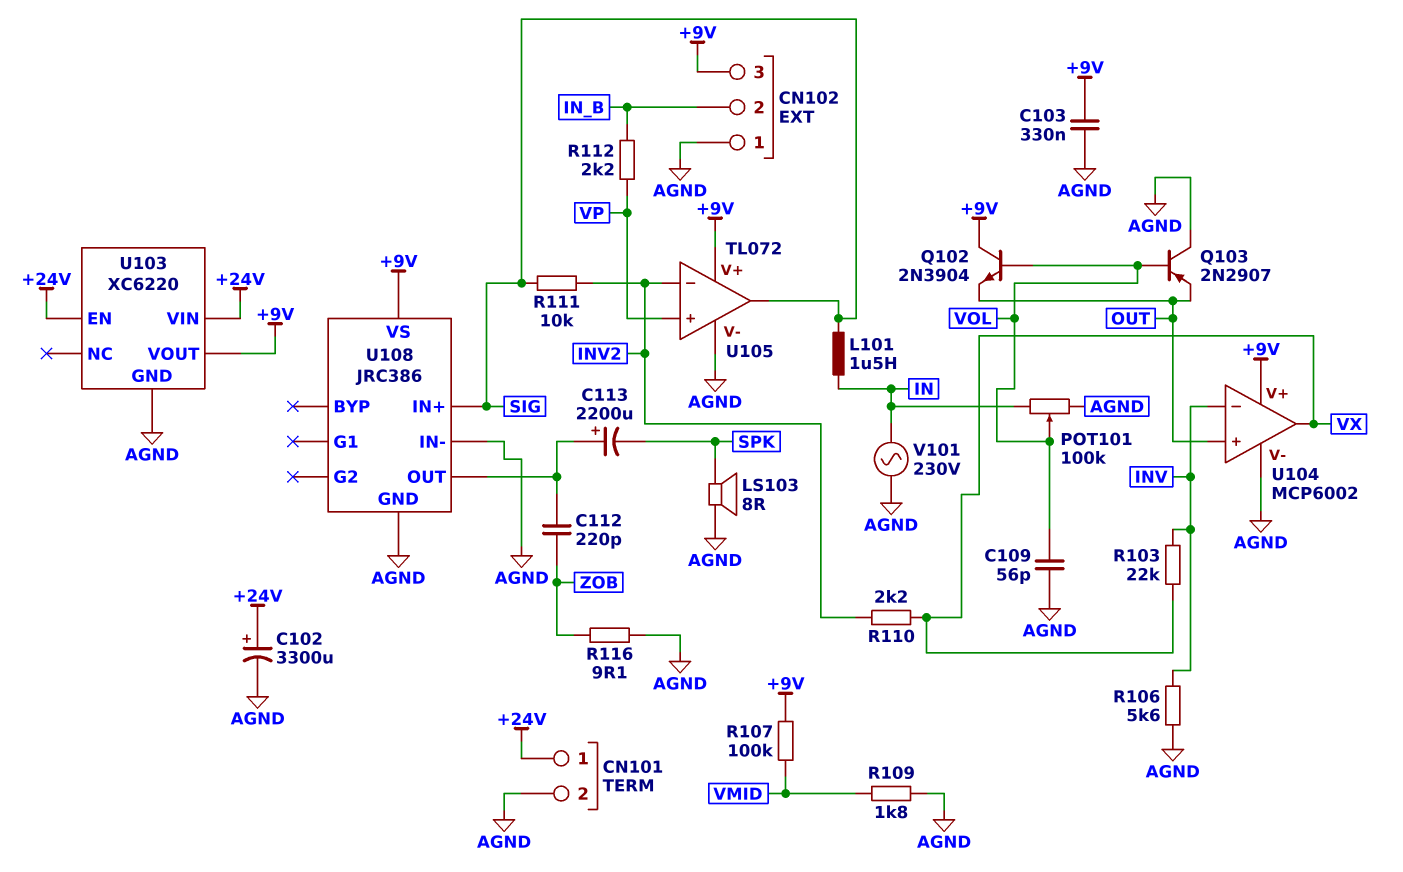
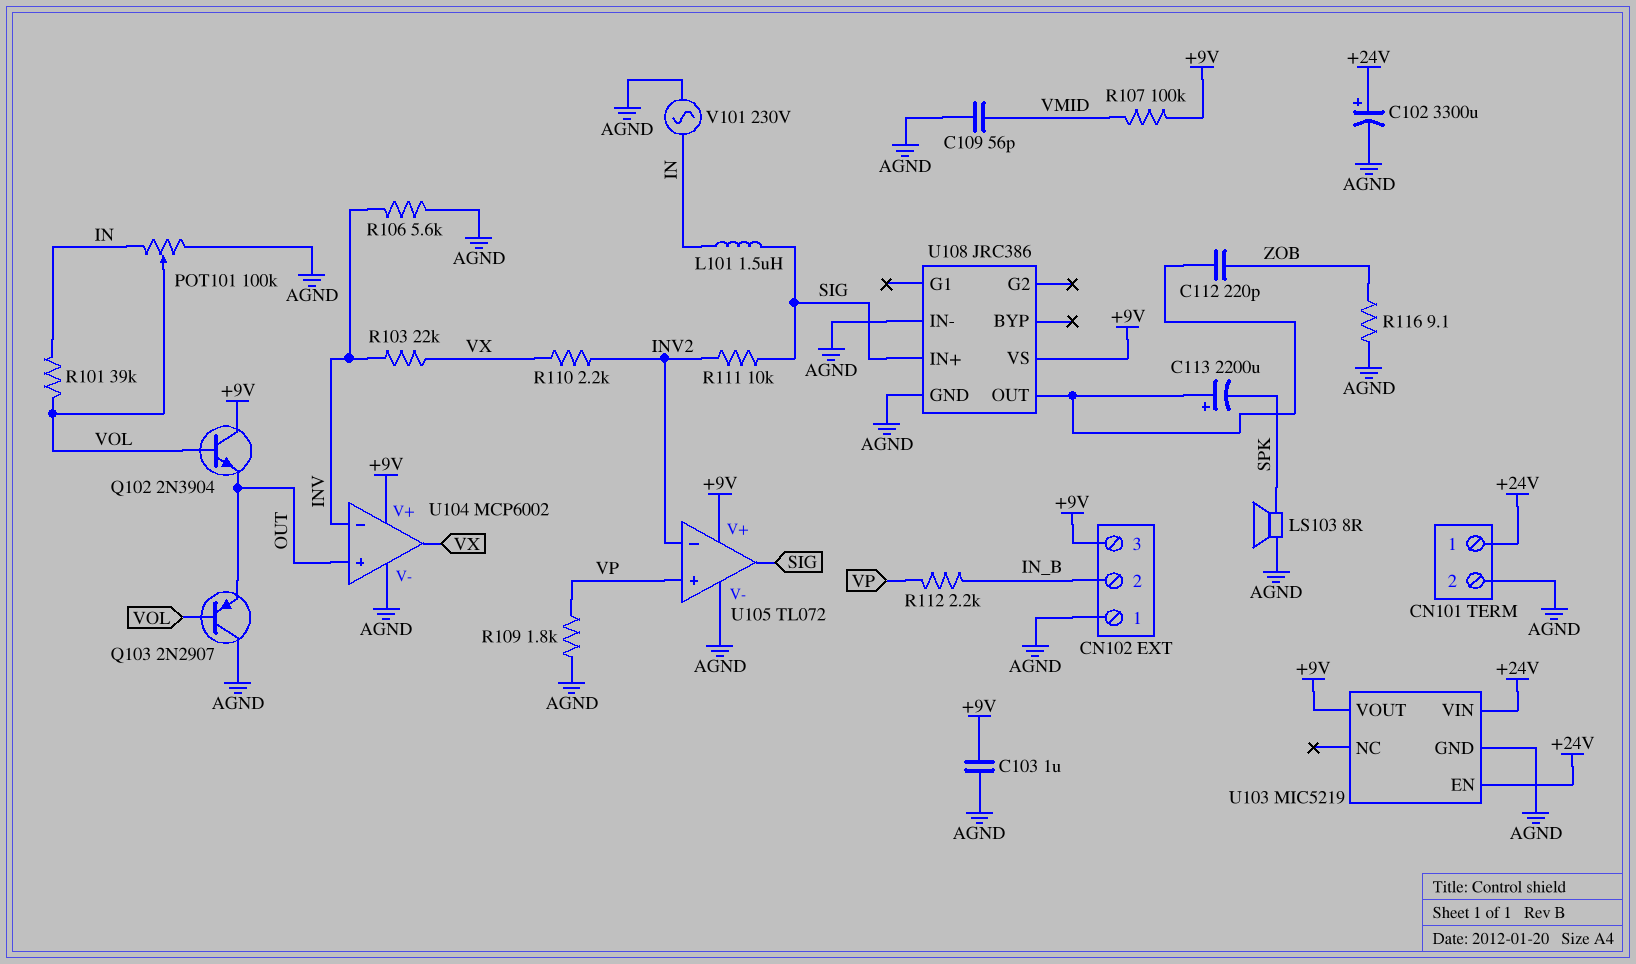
C103: 330nF (+9V, AGND) -> 1uF (+9V, AGND)
C109: 56pF (AGND, VOL) -> 56pF (AGND, VMID)
R101: none -> 39k (IN, VOL)
R109: 1.8k (AGND, VMID) -> 1.8k (AGND, VP)
U103: XC6220 -> MIC5219

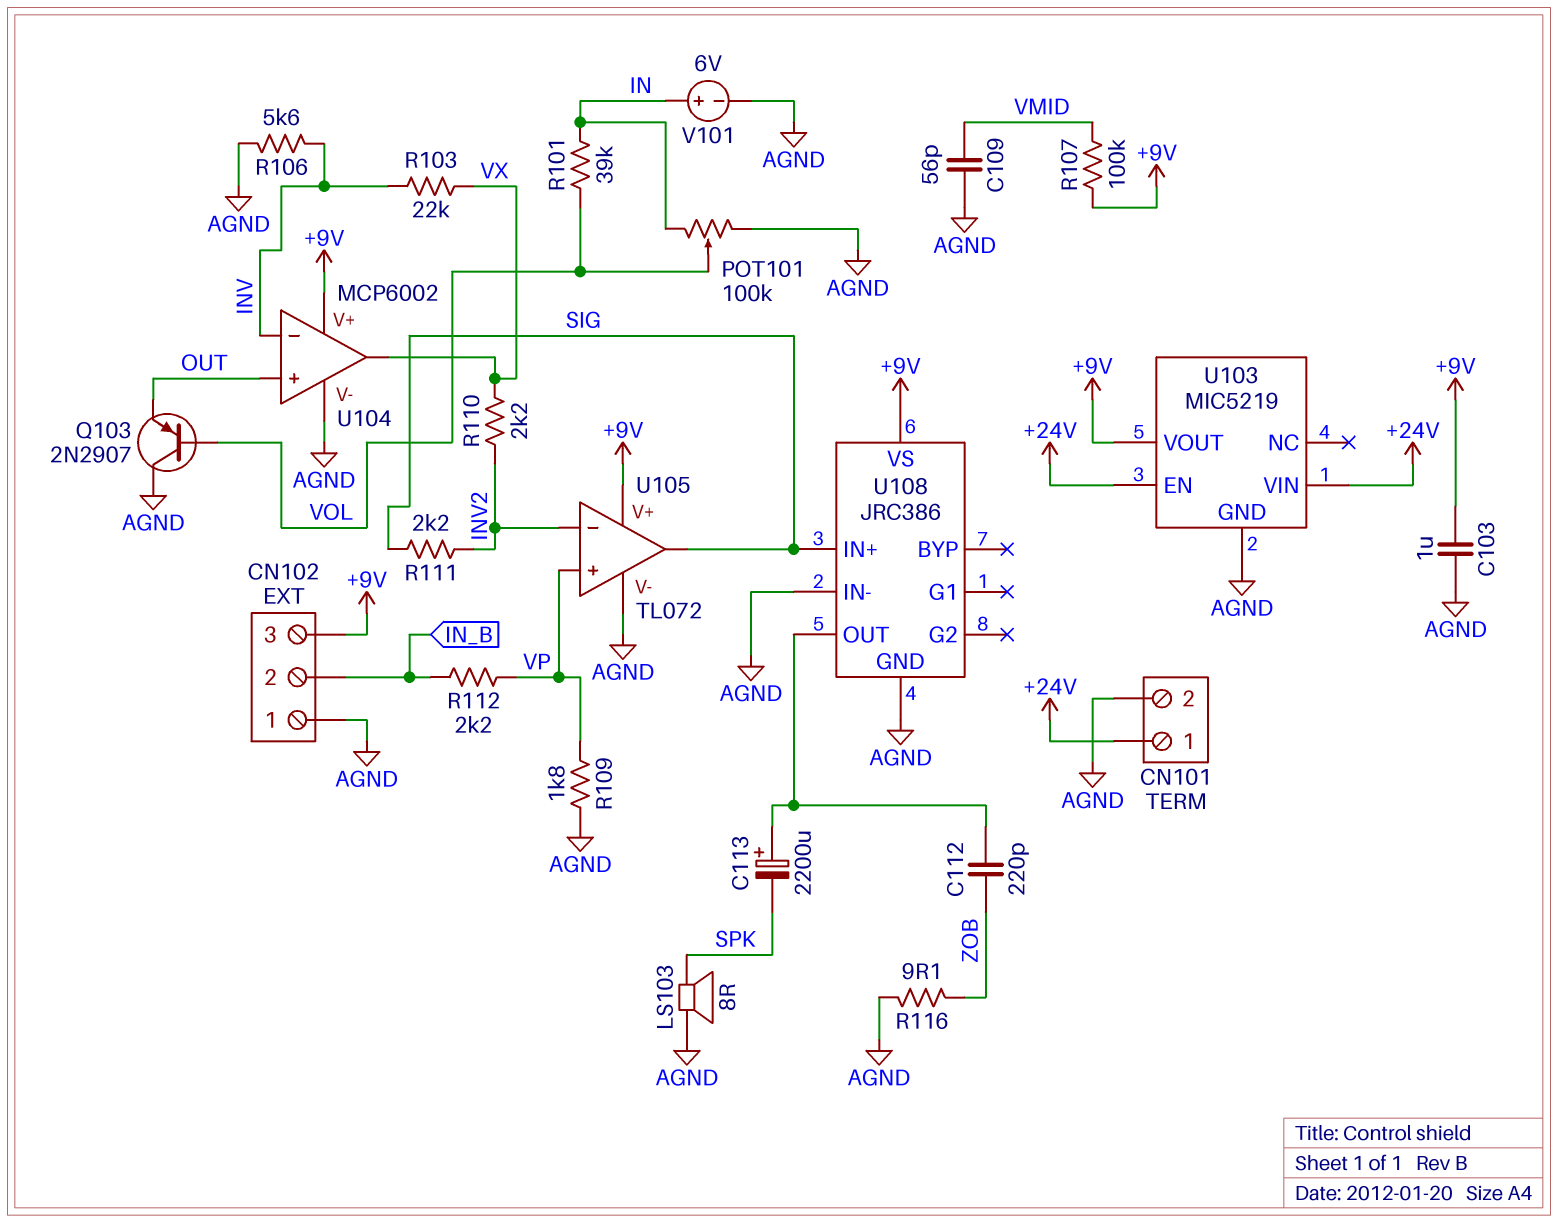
C102: 3300uF (plus +24V, minus AGND) -> none
L101: 1.5uH (IN, SIG) -> none
Q102: NPN 2N3904 (B VOL, C +9V, E OUT) -> none
R111: 10k (INV2, SIG) -> 2.2k (INV2, SIG)
V101: AC 230V (AGND, IN) -> 6V (plus IN, minus AGND)

